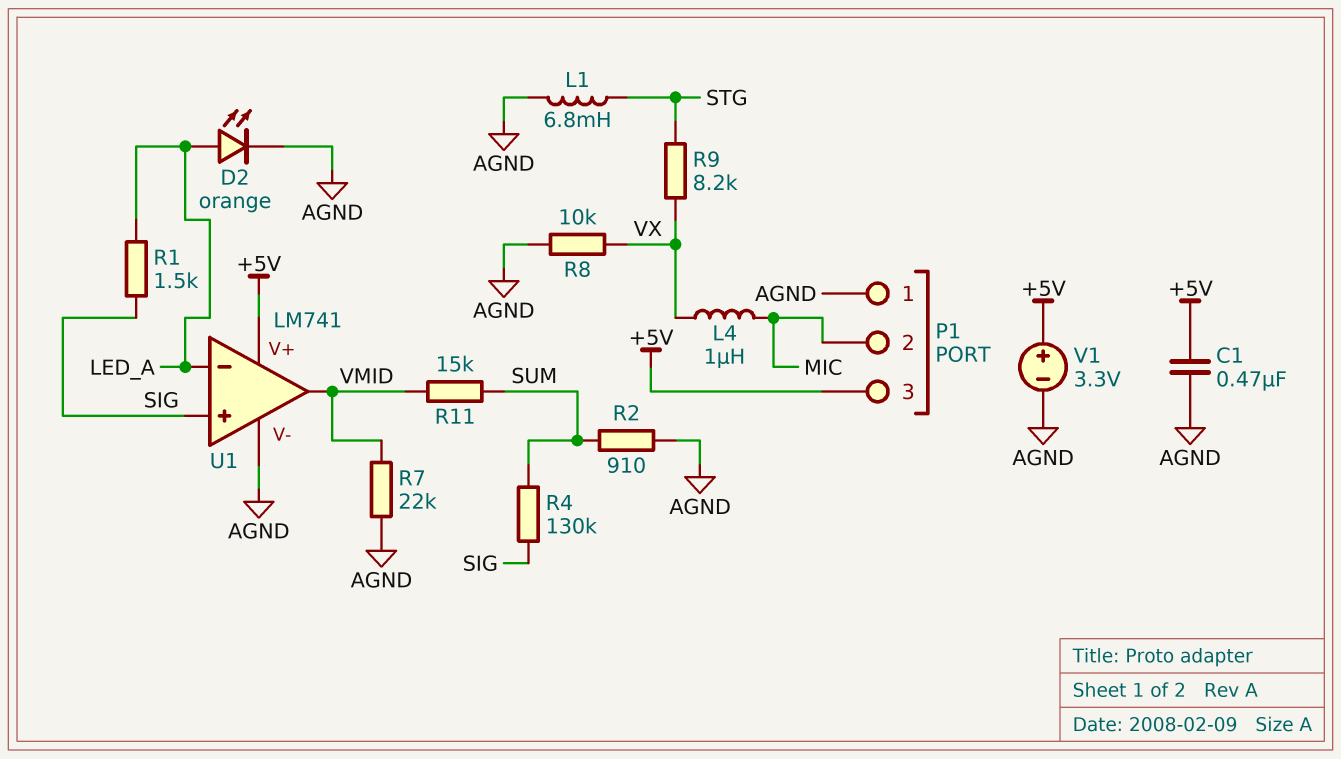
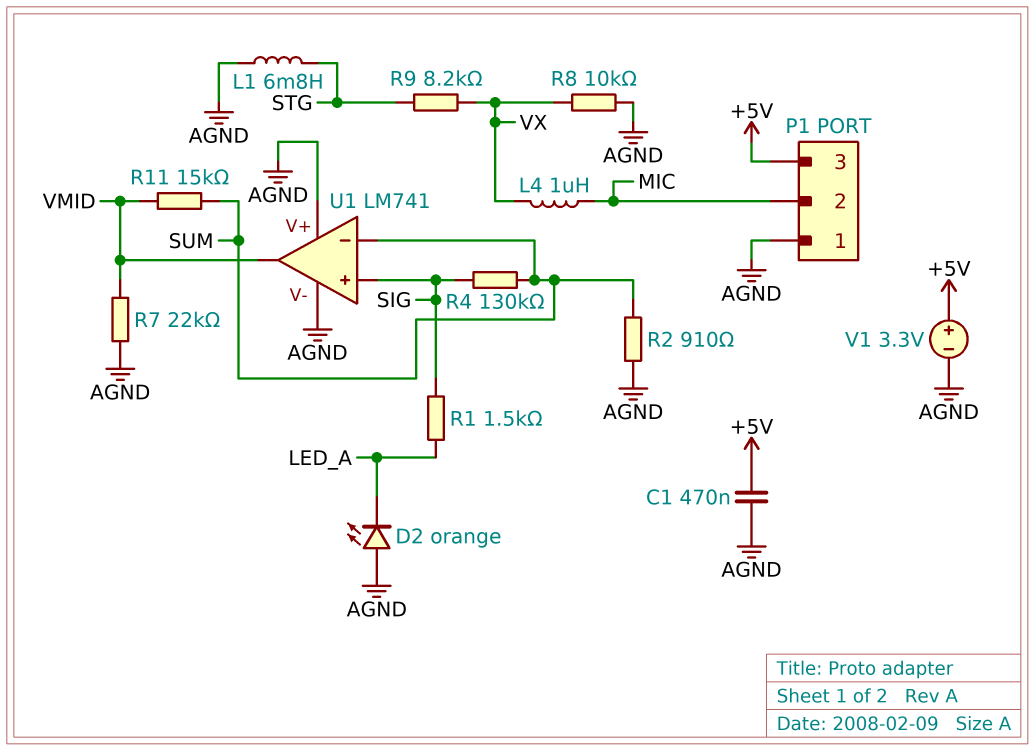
D2: LED orange (A LED_A, K AGND) -> LED orange (A AGND, K LED_A)
U1 pin V+: +5V -> AGND
U1 pin in-: LED_A -> SUM

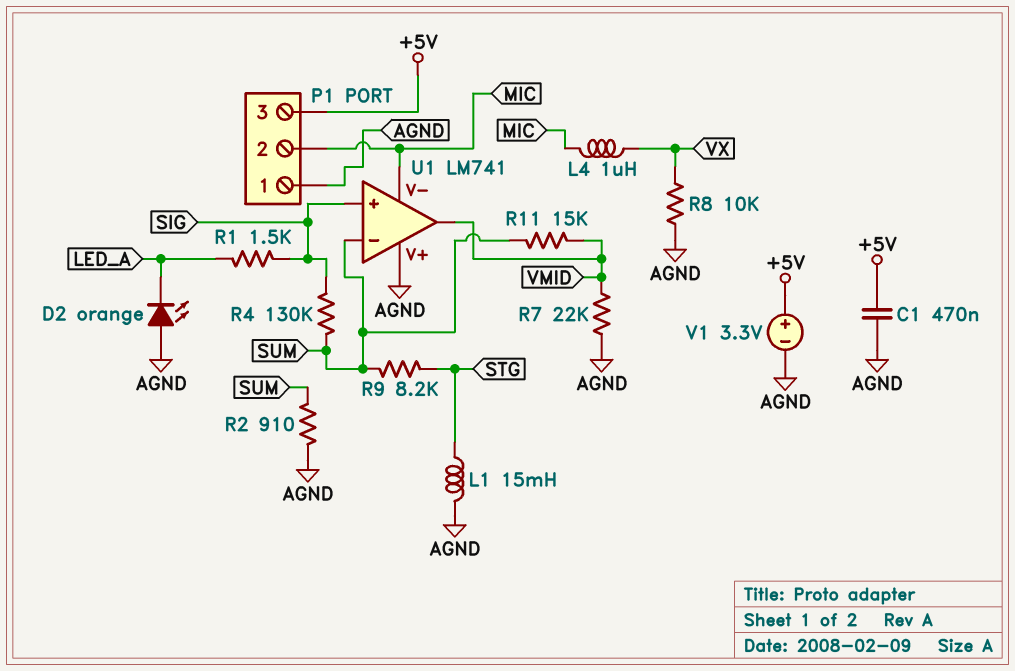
L1: 6.8mH (AGND, STG) -> 15mH (AGND, STG)
R9: 8.2k (STG, VX) -> 8.2k (STG, SUM)
U1 pin V-: AGND -> MIC

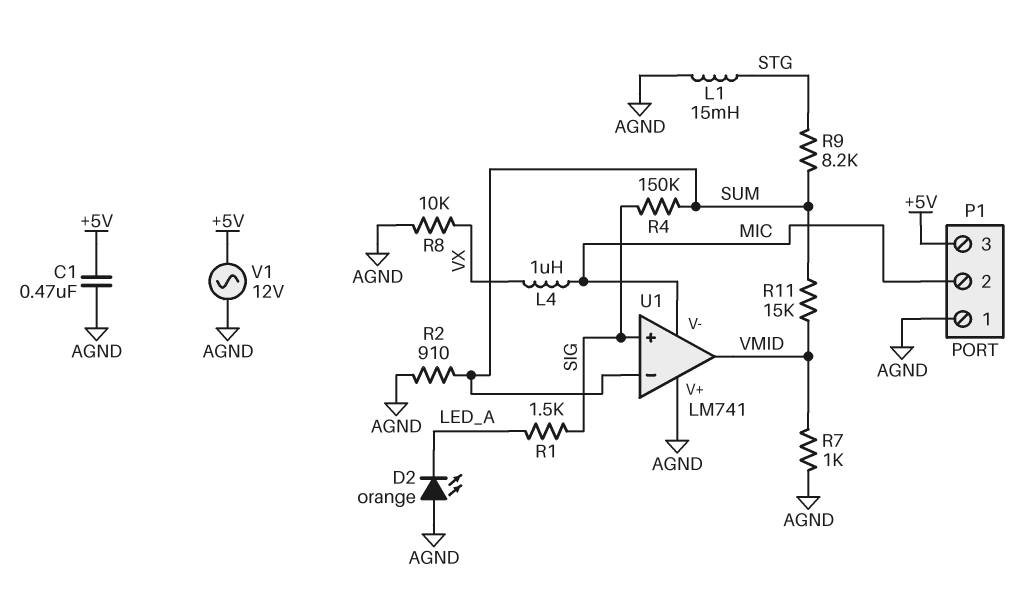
R4: 130k (SIG, SUM) -> 150k (SIG, SUM)
R7: 22k (AGND, VMID) -> 1k (AGND, VMID)
V1: 3.3V (plus +5V, minus AGND) -> AC 12V (+5V, AGND)

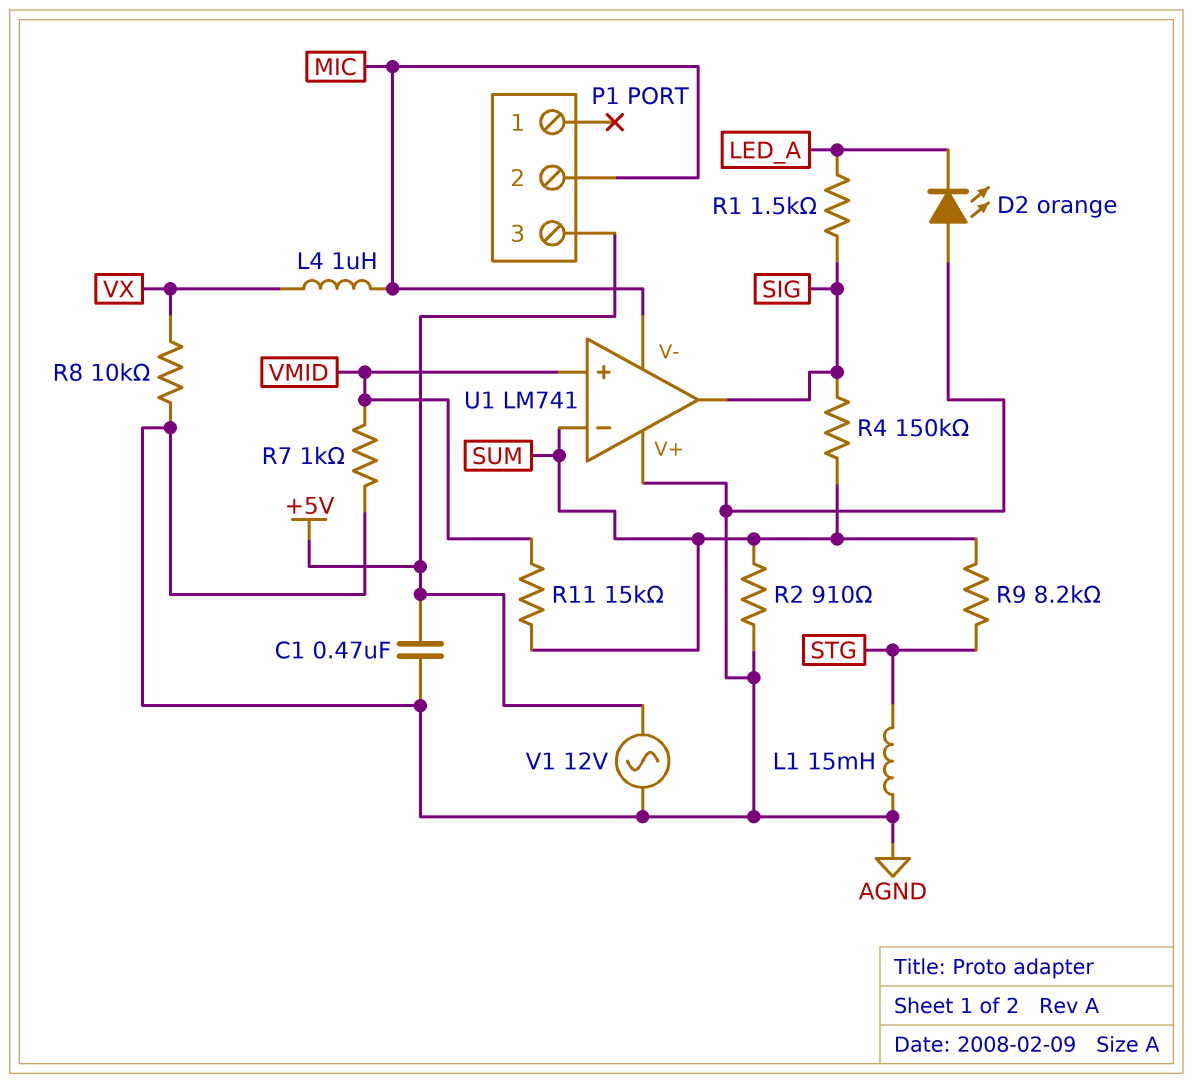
P1 pin 1: AGND -> none
U1 pin in+: SIG -> VMID
U1 pin out: VMID -> SIG

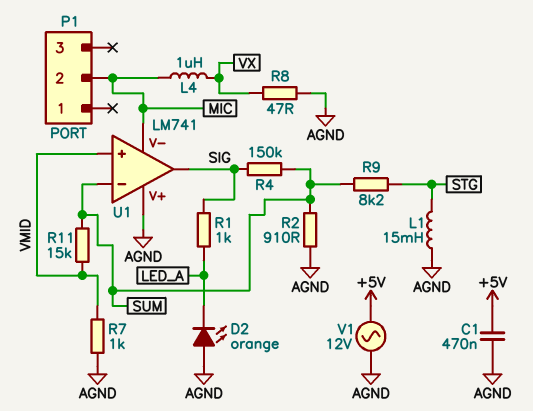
P1 pin 3: +5V -> none
R1: 1.5k (LED_A, SIG) -> 1k (LED_A, SIG)
R8: 10k (AGND, VX) -> 47 (AGND, VX)

